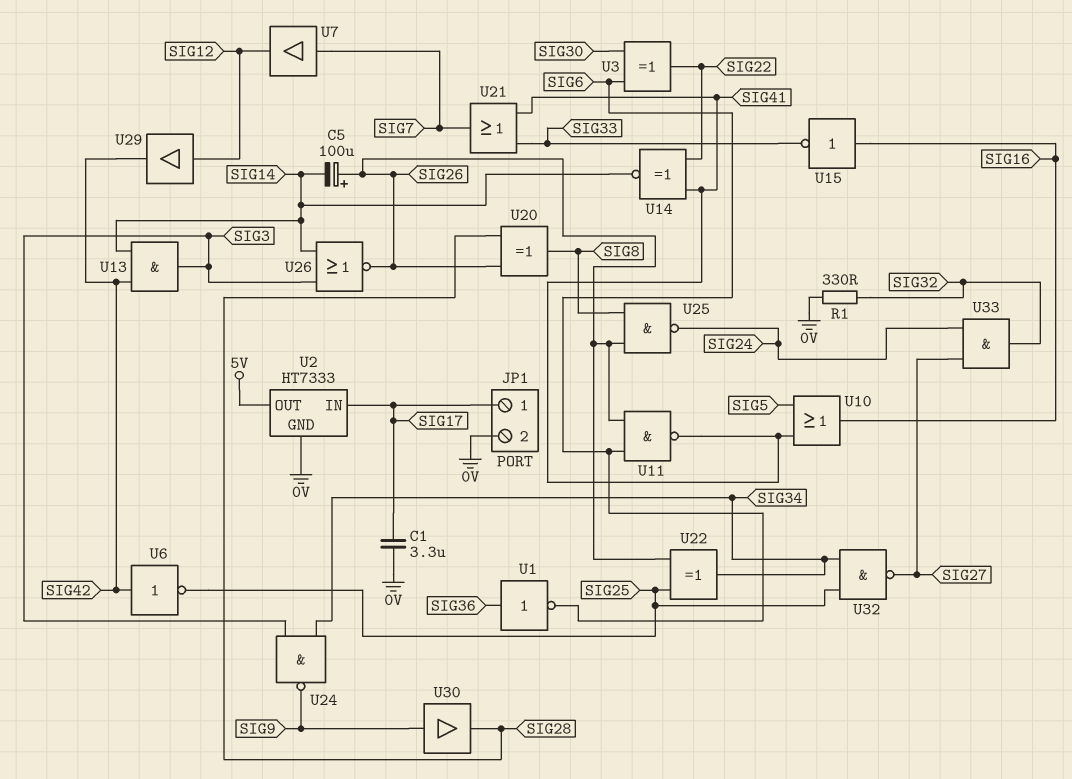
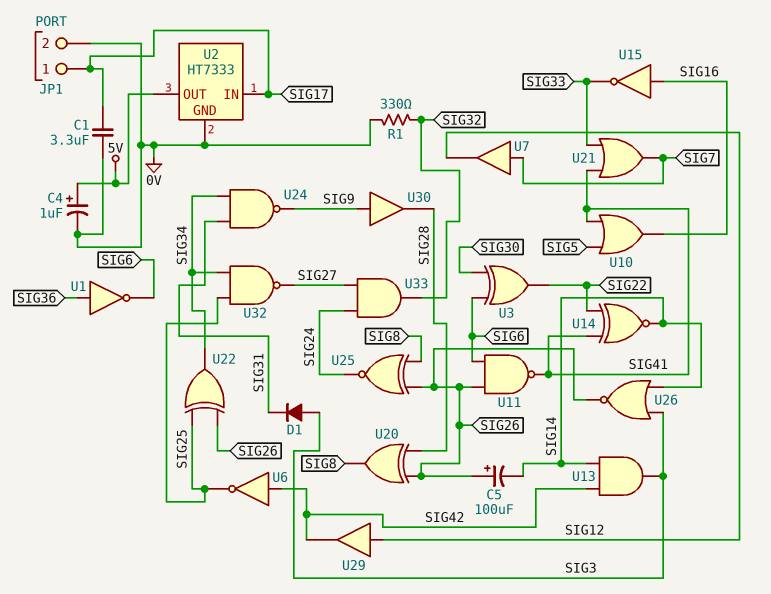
C4: none -> 1uF (plus 5V, minus 0V)
D1: none -> diode (A SIG3, K SIG31)
U24: NAND (in SIG3, in SIG34, out SIG9) -> NAND (in SIG31, in SIG34, out SIG9)
U25: NAND (in SIG8, in SIG26, out SIG24) -> XNOR (in SIG8, in SIG26, out SIG24)

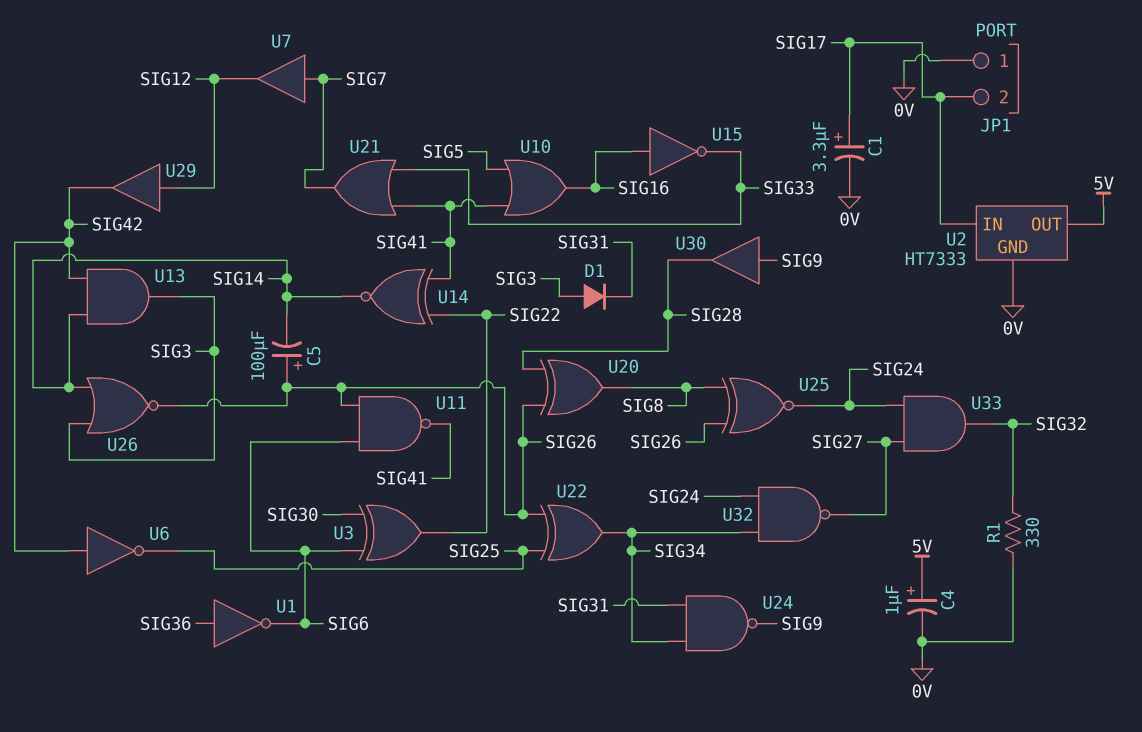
C1: 3.3uF (0V, SIG17) -> 3.3uF (plus SIG17, minus 0V)
JP1 pin 1: SIG17 -> 0V
JP1 pin 2: 0V -> SIG17
U32: NAND (in SIG25, in SIG34, out SIG27) -> NAND (in SIG24, in SIG34, out SIG27)

